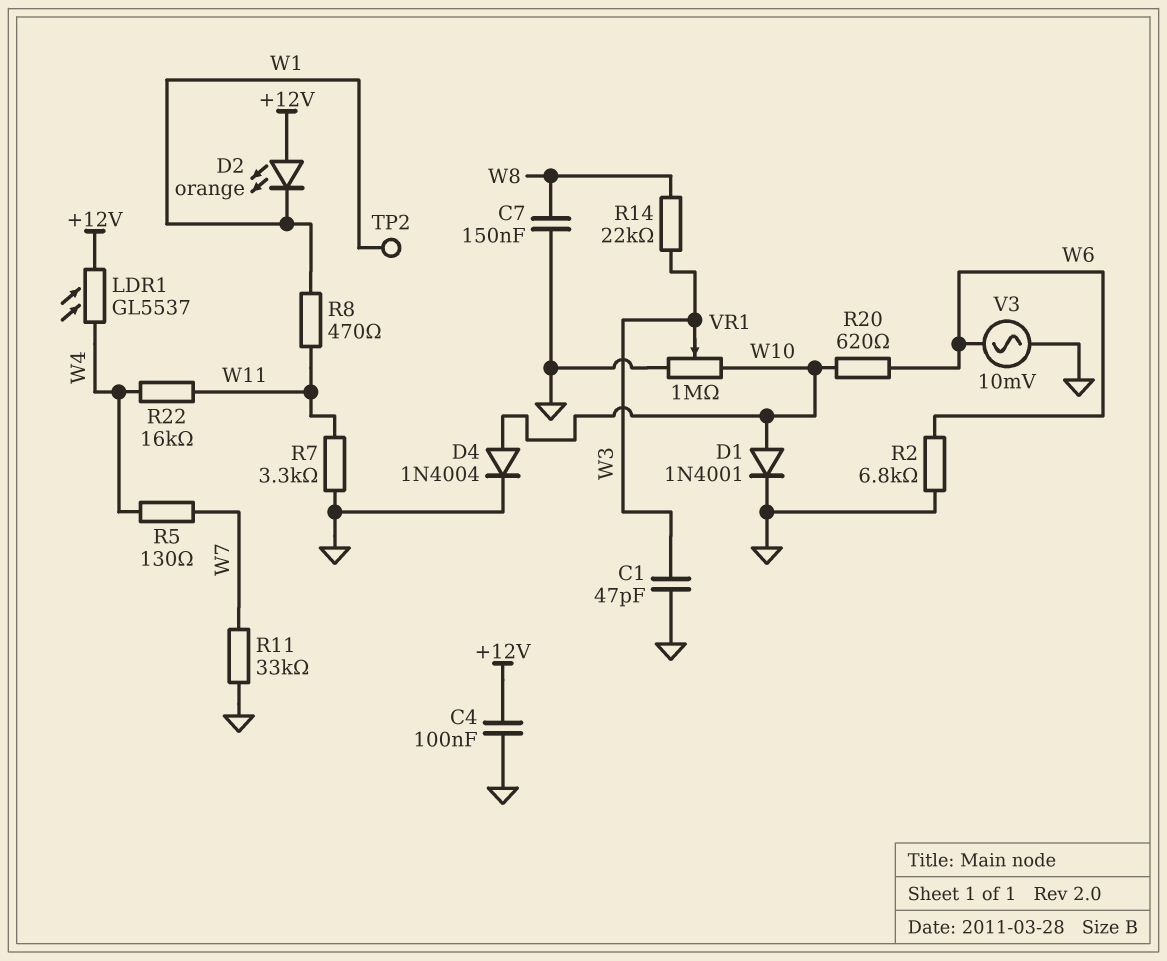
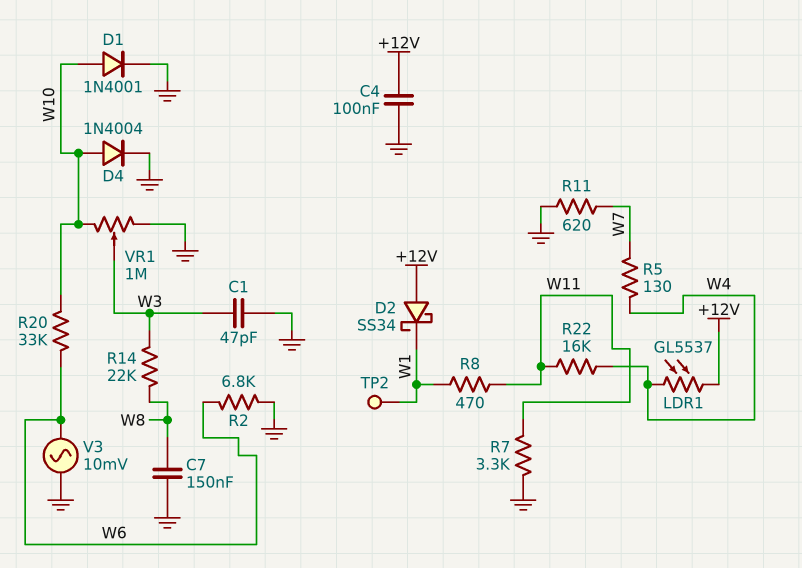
D2: LED orange (A +12V, K W1) -> schottky SS34 (A +12V, K W1)
R11: 33k (GND, W7) -> 620 (GND, W7)
R20: 620 (W6, W10) -> 33k (W6, W10)

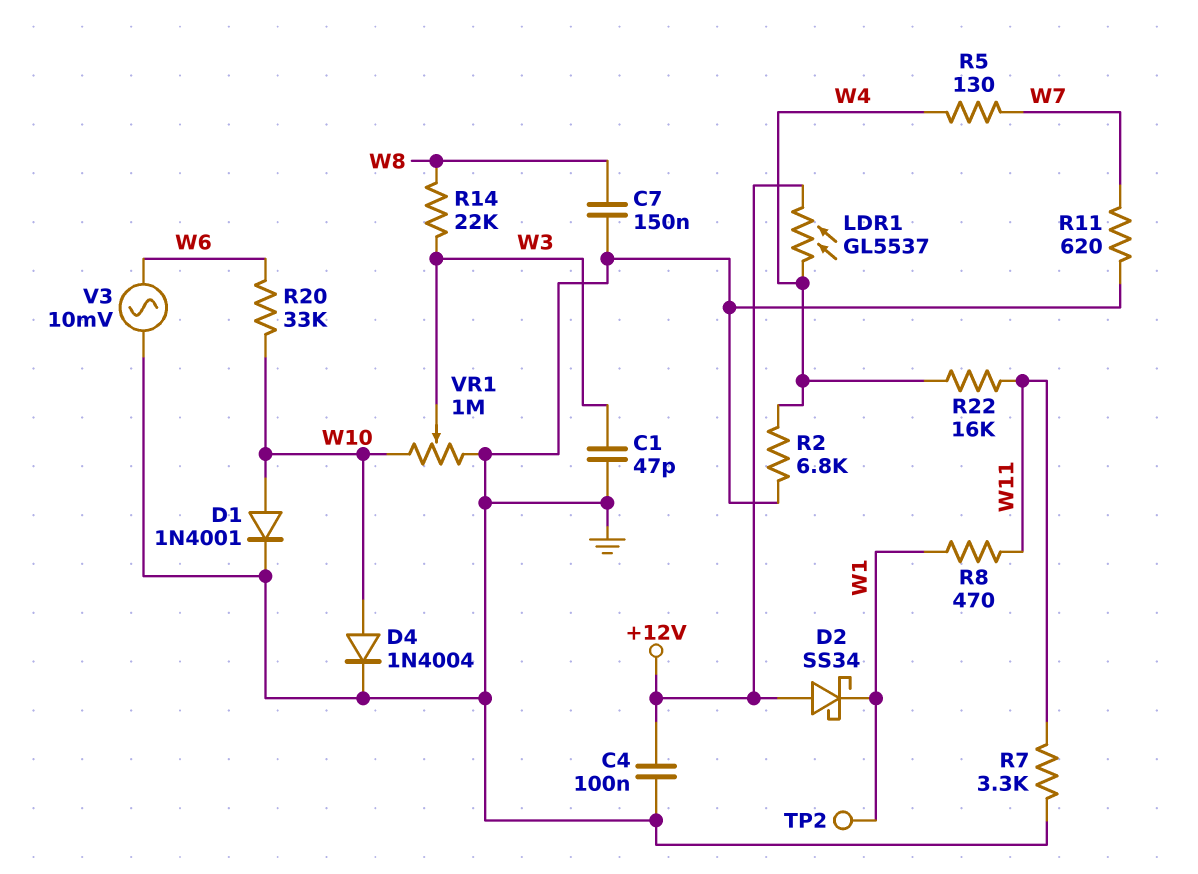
R2: 6.8k (GND, W6) -> 6.8k (GND, W4)

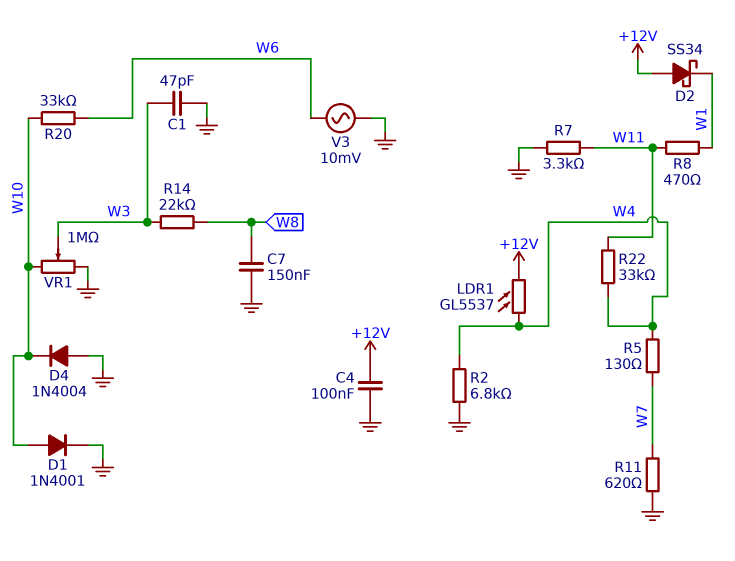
D4: diode 1N4004 (A W10, K GND) -> diode 1N4004 (A GND, K W10)
R22: 16k (W4, W11) -> 33k (W4, W11)
TP2: test point (W1) -> none

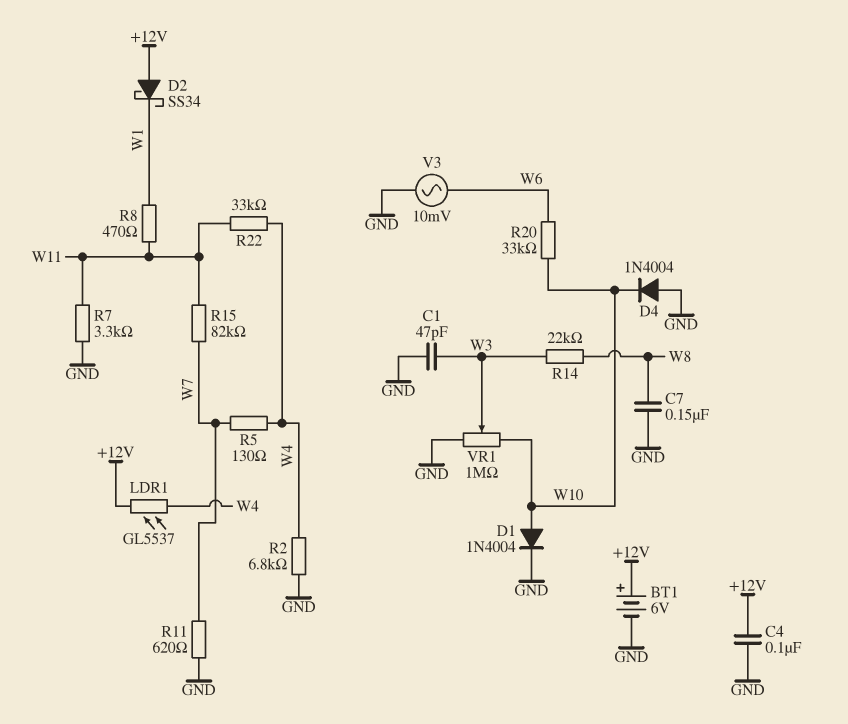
BT1: none -> 6V (plus +12V, minus GND)
D1: diode 1N4001 (A W10, K GND) -> diode 1N4004 (A W10, K GND)
R15: none -> 82k (W7, W11)

